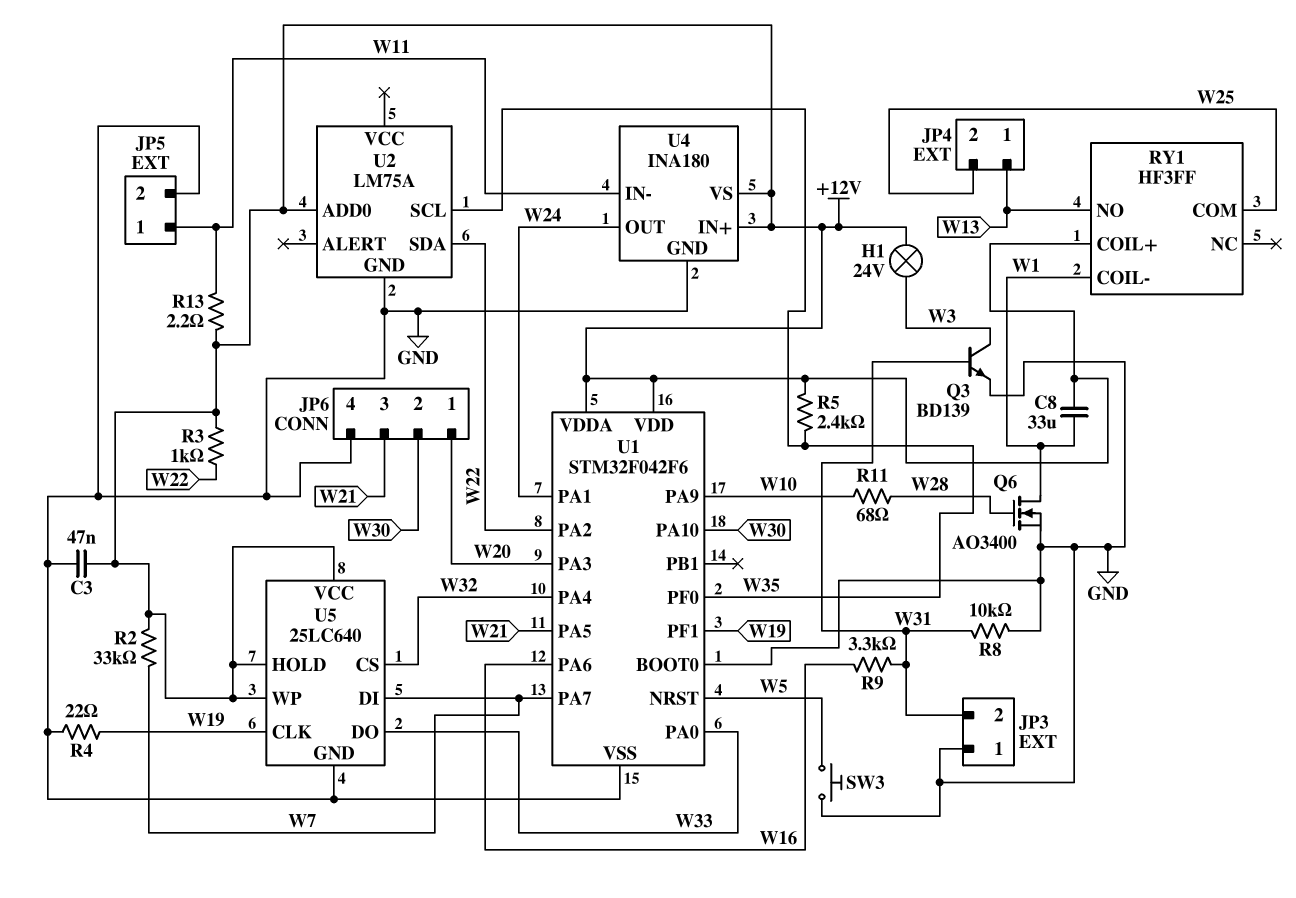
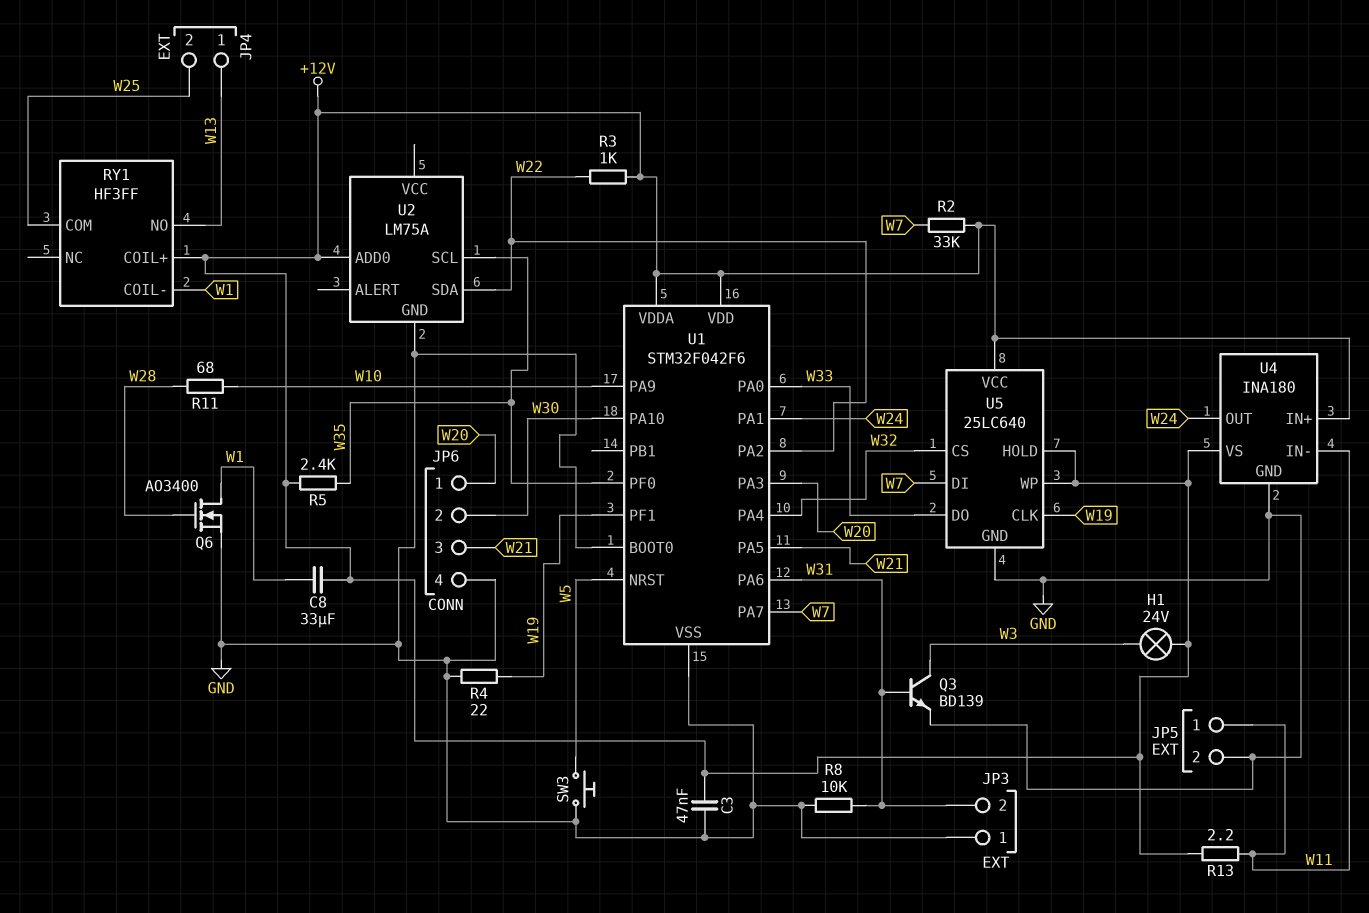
R9: 3.3k (W16, W31) -> none
U1 pin PA6: W16 -> W31

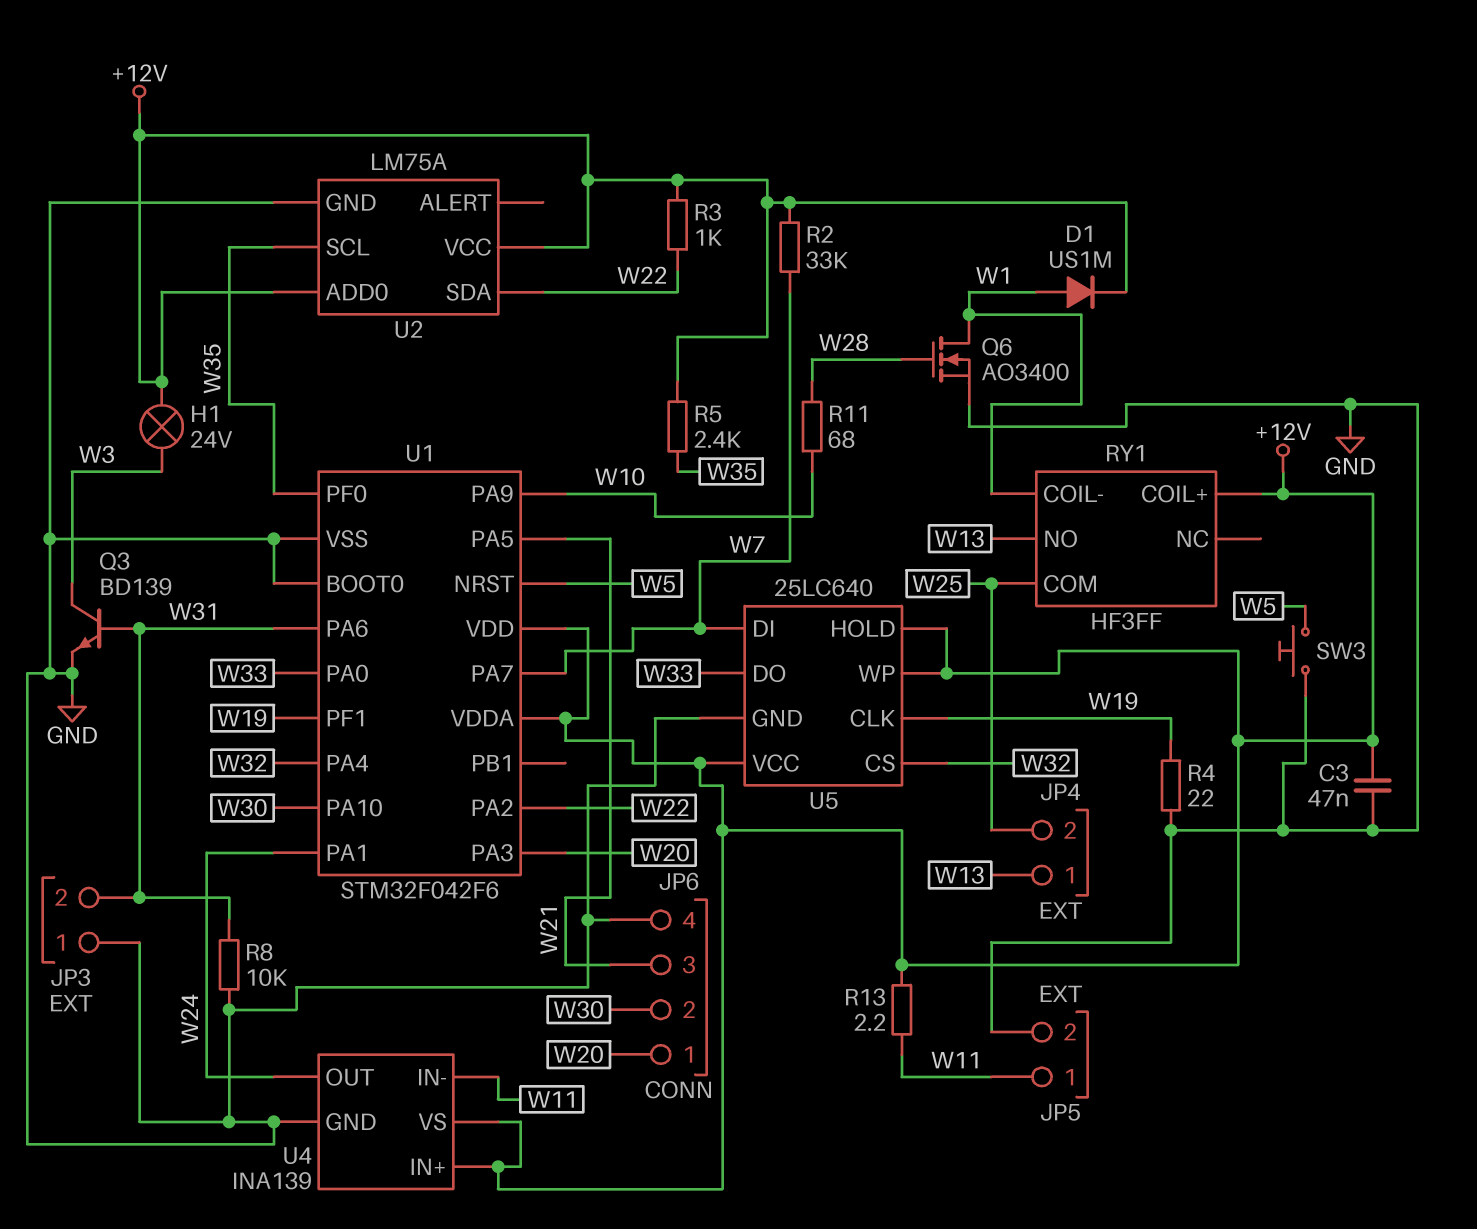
C8: 33uF (+12V, W1) -> none
D1: none -> diode US1M (A W1, K +12V)
U2 pin VCC: none -> +12V
U4: INA180 -> INA139

